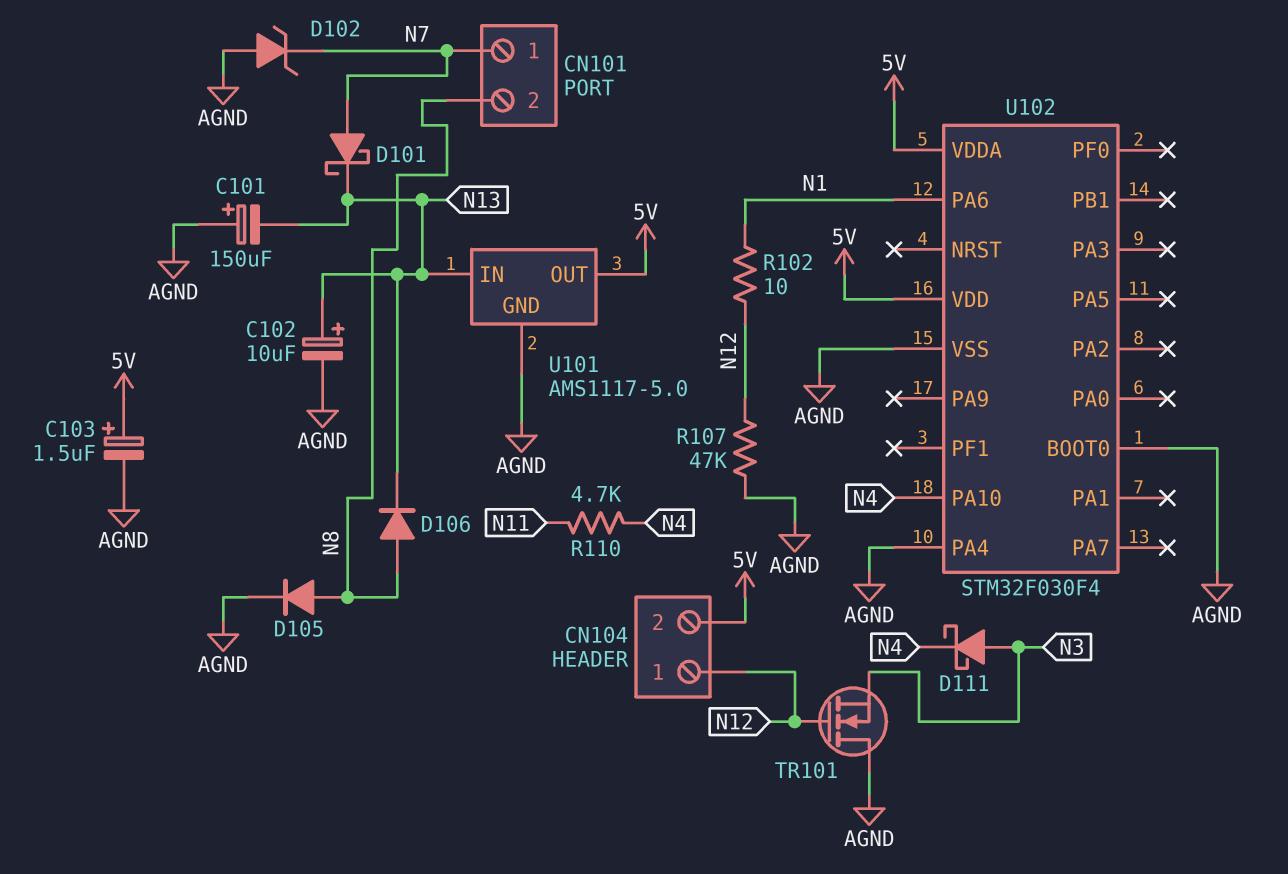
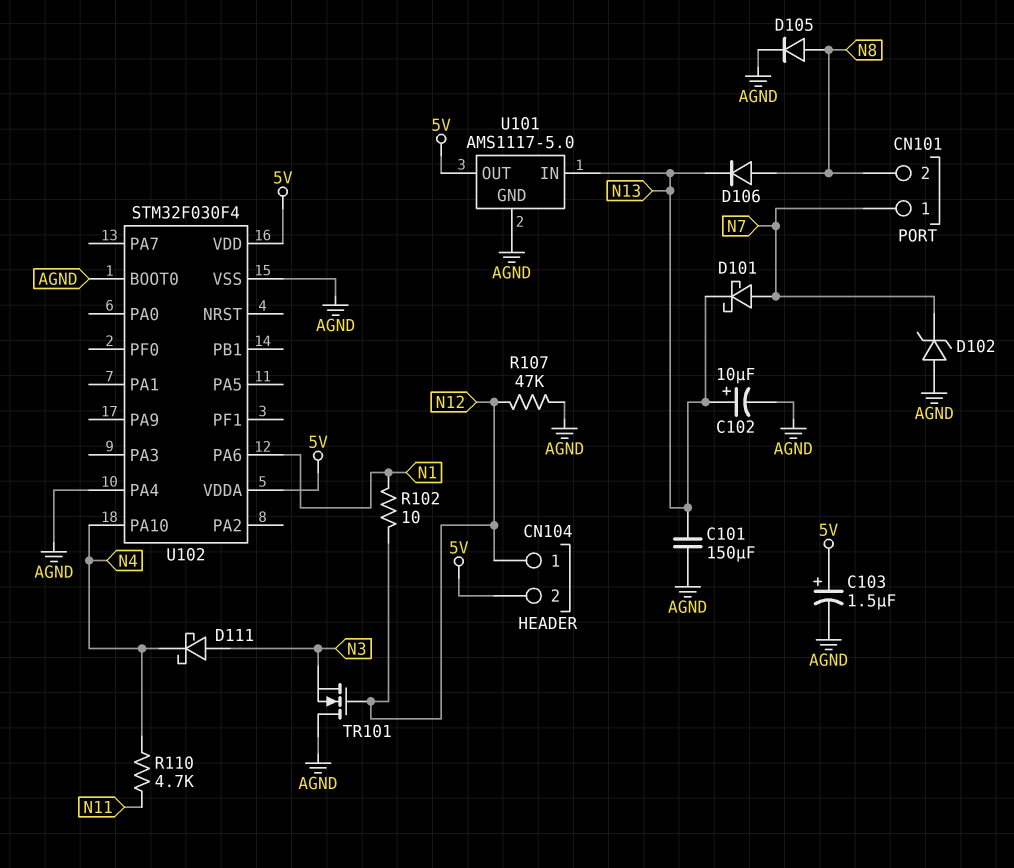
C101: 150uF (plus AGND, minus N13) -> 150uF (AGND, N13)

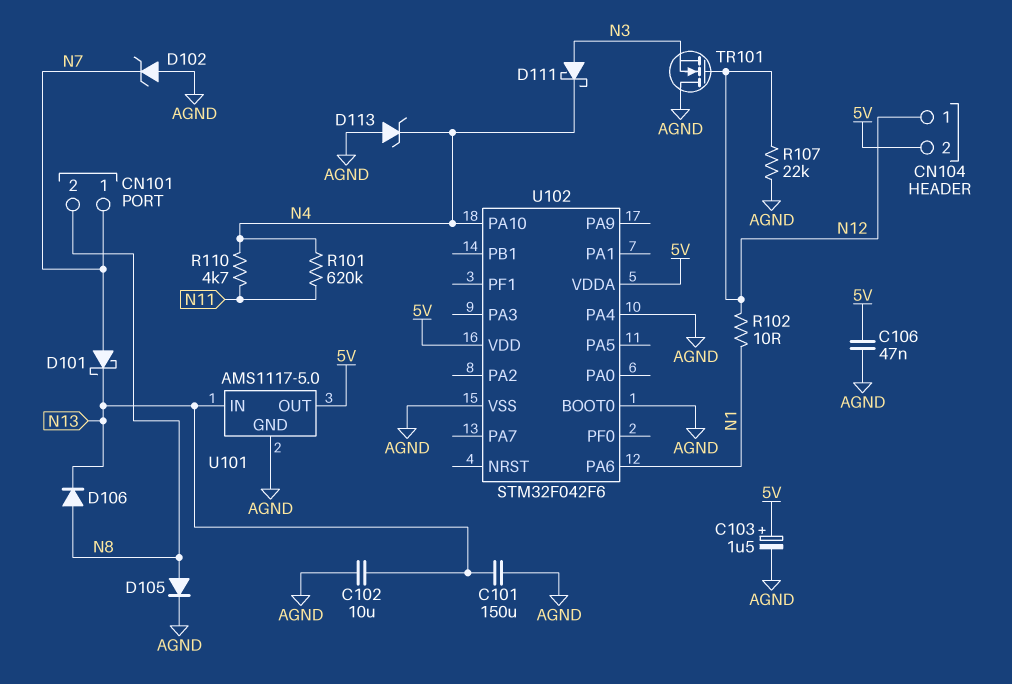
C102: 10uF (plus N13, minus AGND) -> 10uF (AGND, N13)
C106: none -> 47nF (5V, AGND)
D113: none -> zener (A AGND, K N4)
R101: none -> 620k (N4, N11)
R107: 47k (AGND, N12) -> 22k (AGND, N12)
U102: STM32F030F4 -> STM32F042F6

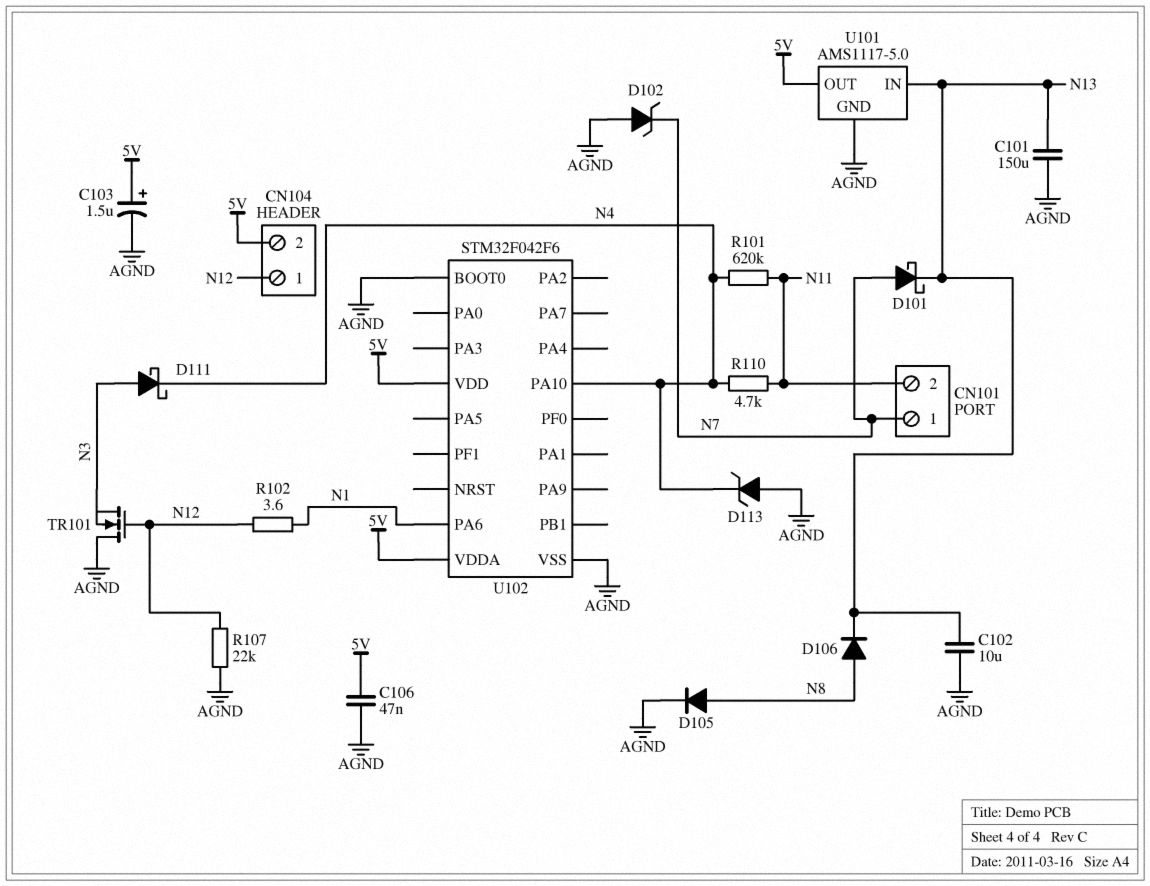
CN101 pin 2: N8 -> N11
R102: 10 (N1, N12) -> 3.6 (N1, N12)
U102 pin PA4: AGND -> none

